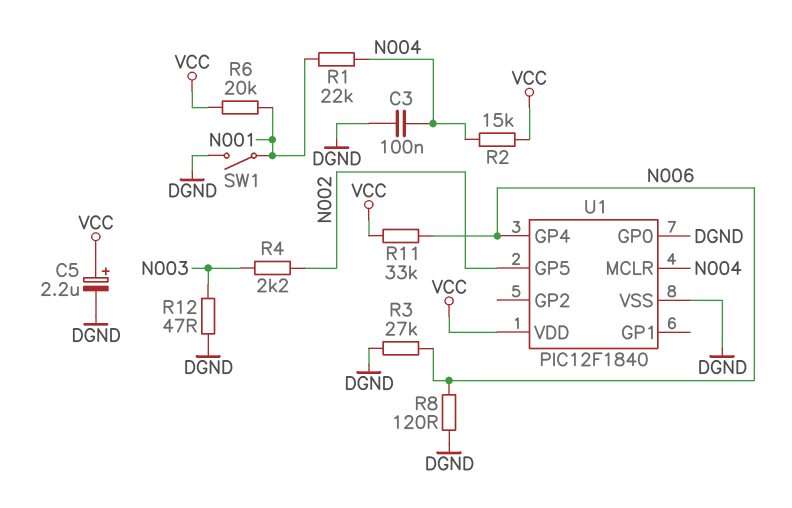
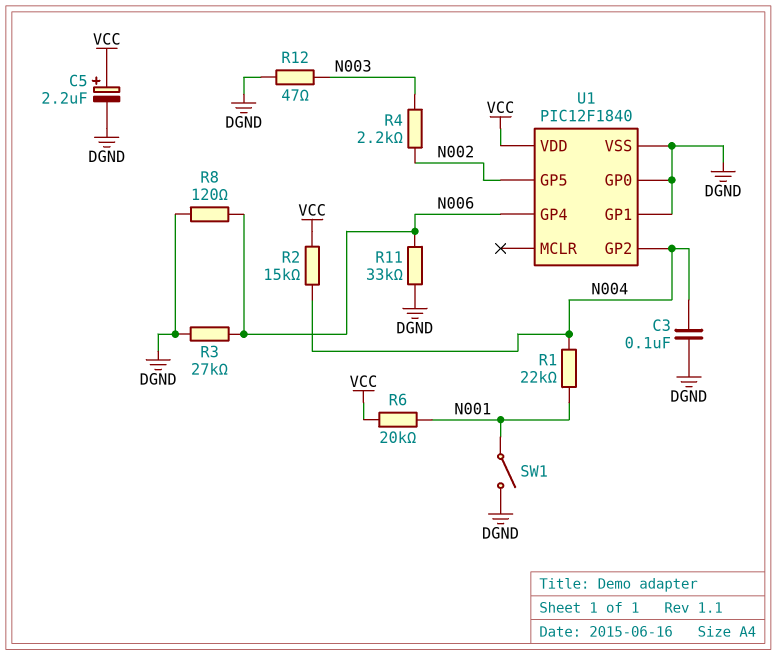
R11: 33k (N006, VCC) -> 33k (DGND, N006)
U1 pin GP1: none -> DGND
U1 pin GP2: none -> N004
U1 pin MCLR: N004 -> none

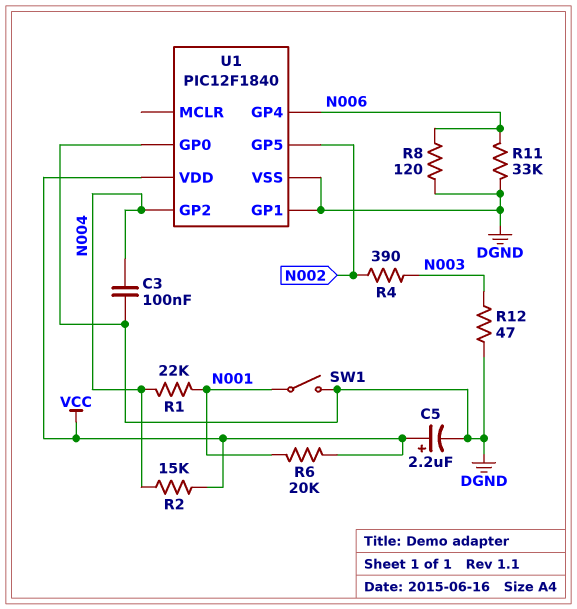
R3: 27k (DGND, N006) -> none
R4: 2.2k (N002, N003) -> 390 (N002, N003)

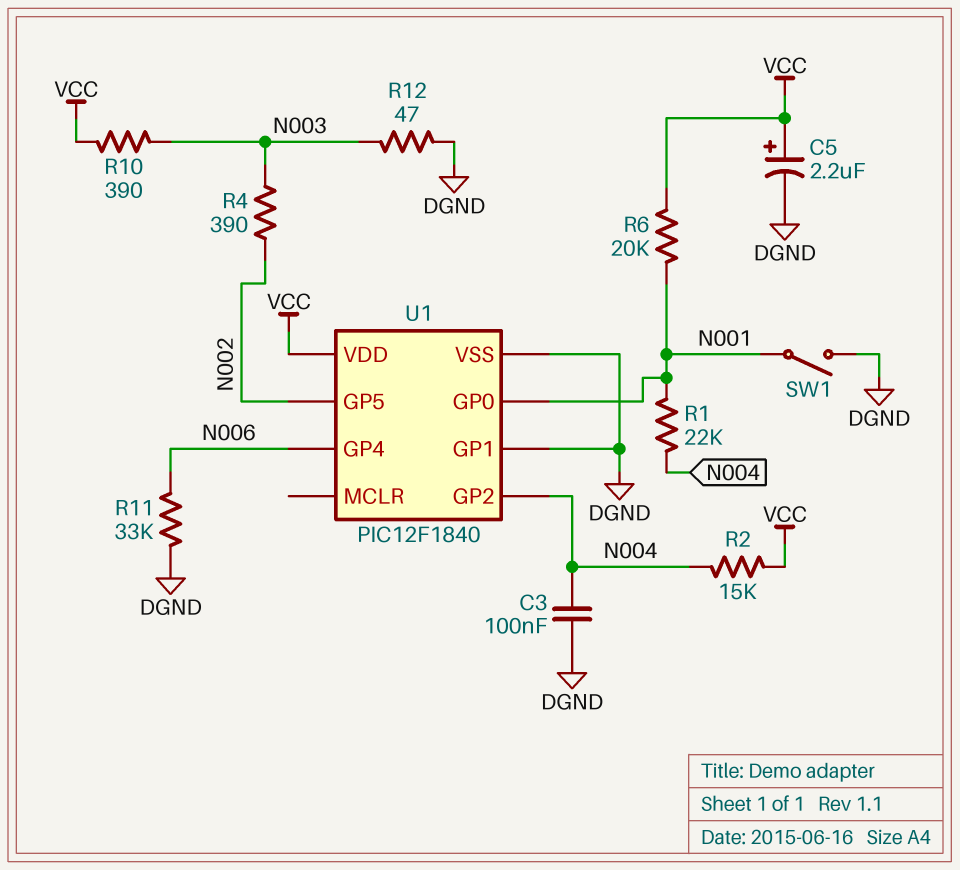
R8: 120 (DGND, N006) -> none
R10: none -> 390 (N003, VCC)
U1 pin GP0: DGND -> N001

